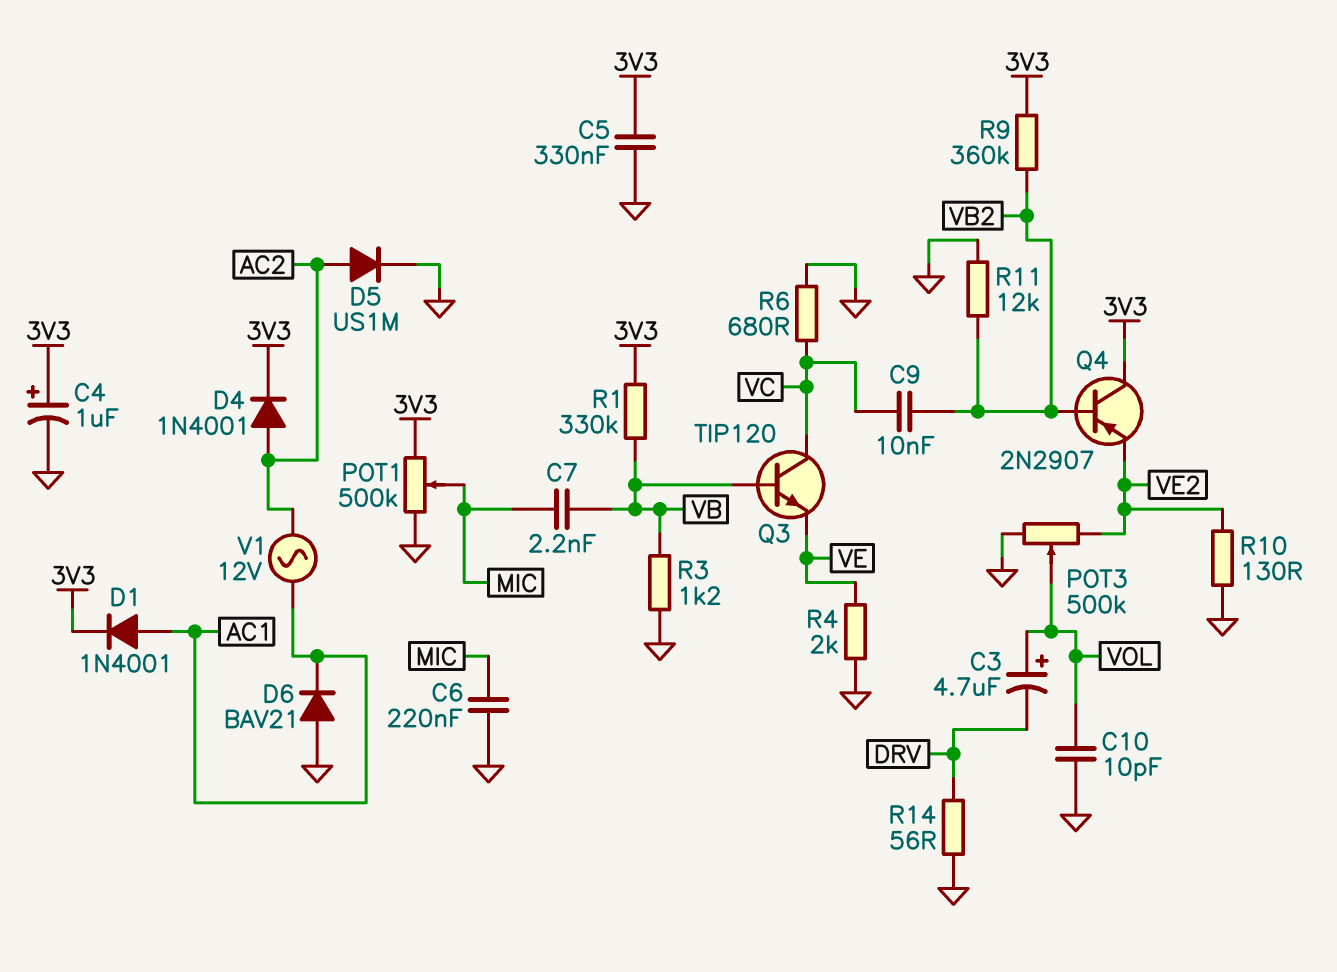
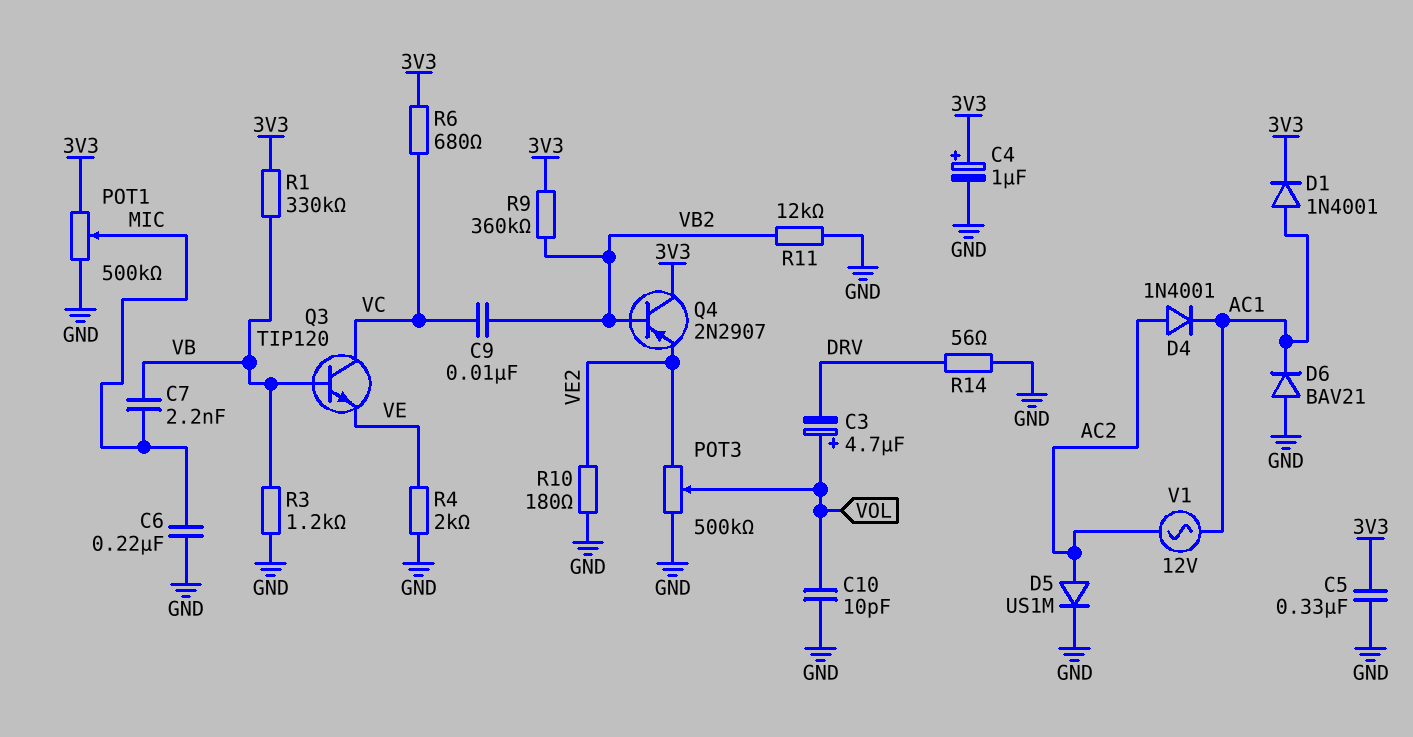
D4: diode 1N4001 (A AC2, K 3V3) -> diode 1N4001 (A AC2, K AC1)
R6: 680 (GND, VC) -> 680 (3V3, VC)
R10: 130 (GND, VE2) -> 180 (GND, VE2)

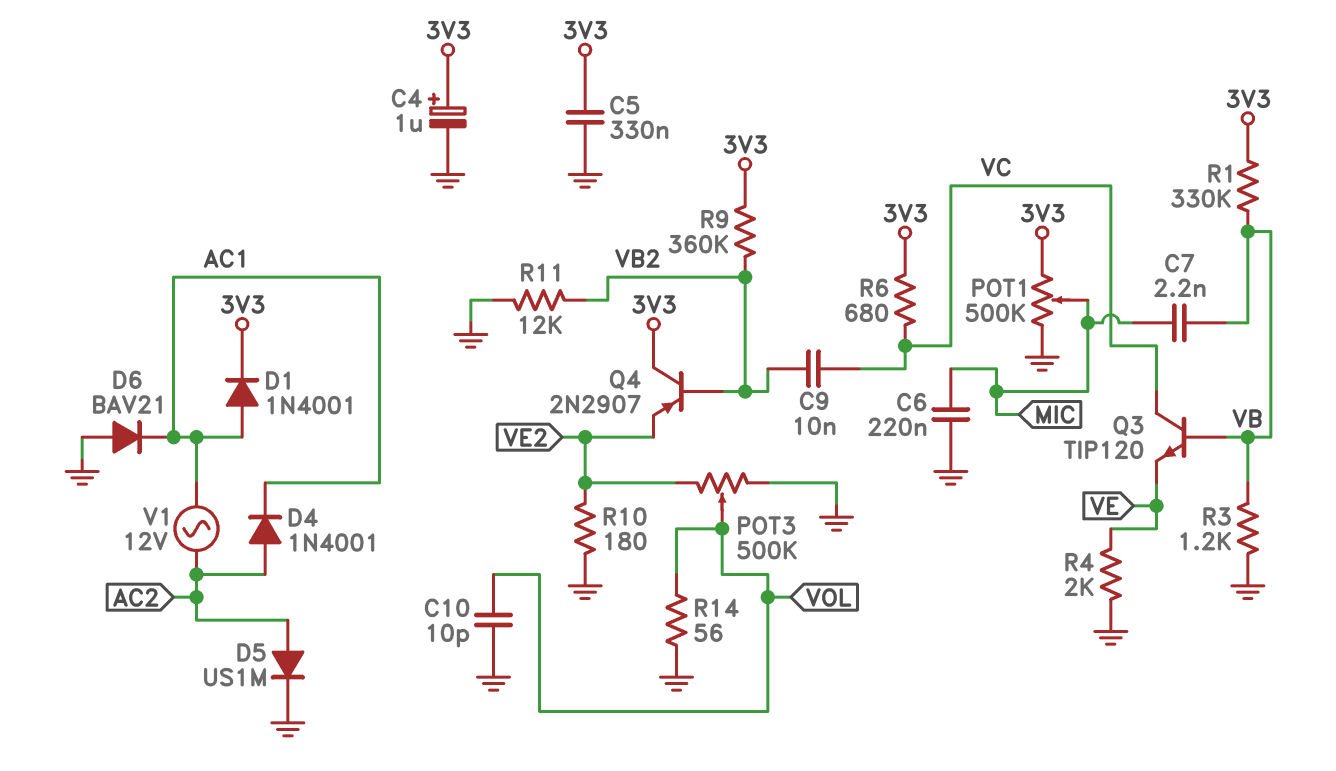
C3: 4.7uF (plus VOL, minus DRV) -> none
R14: 56 (DRV, GND) -> 56 (GND, VOL)

